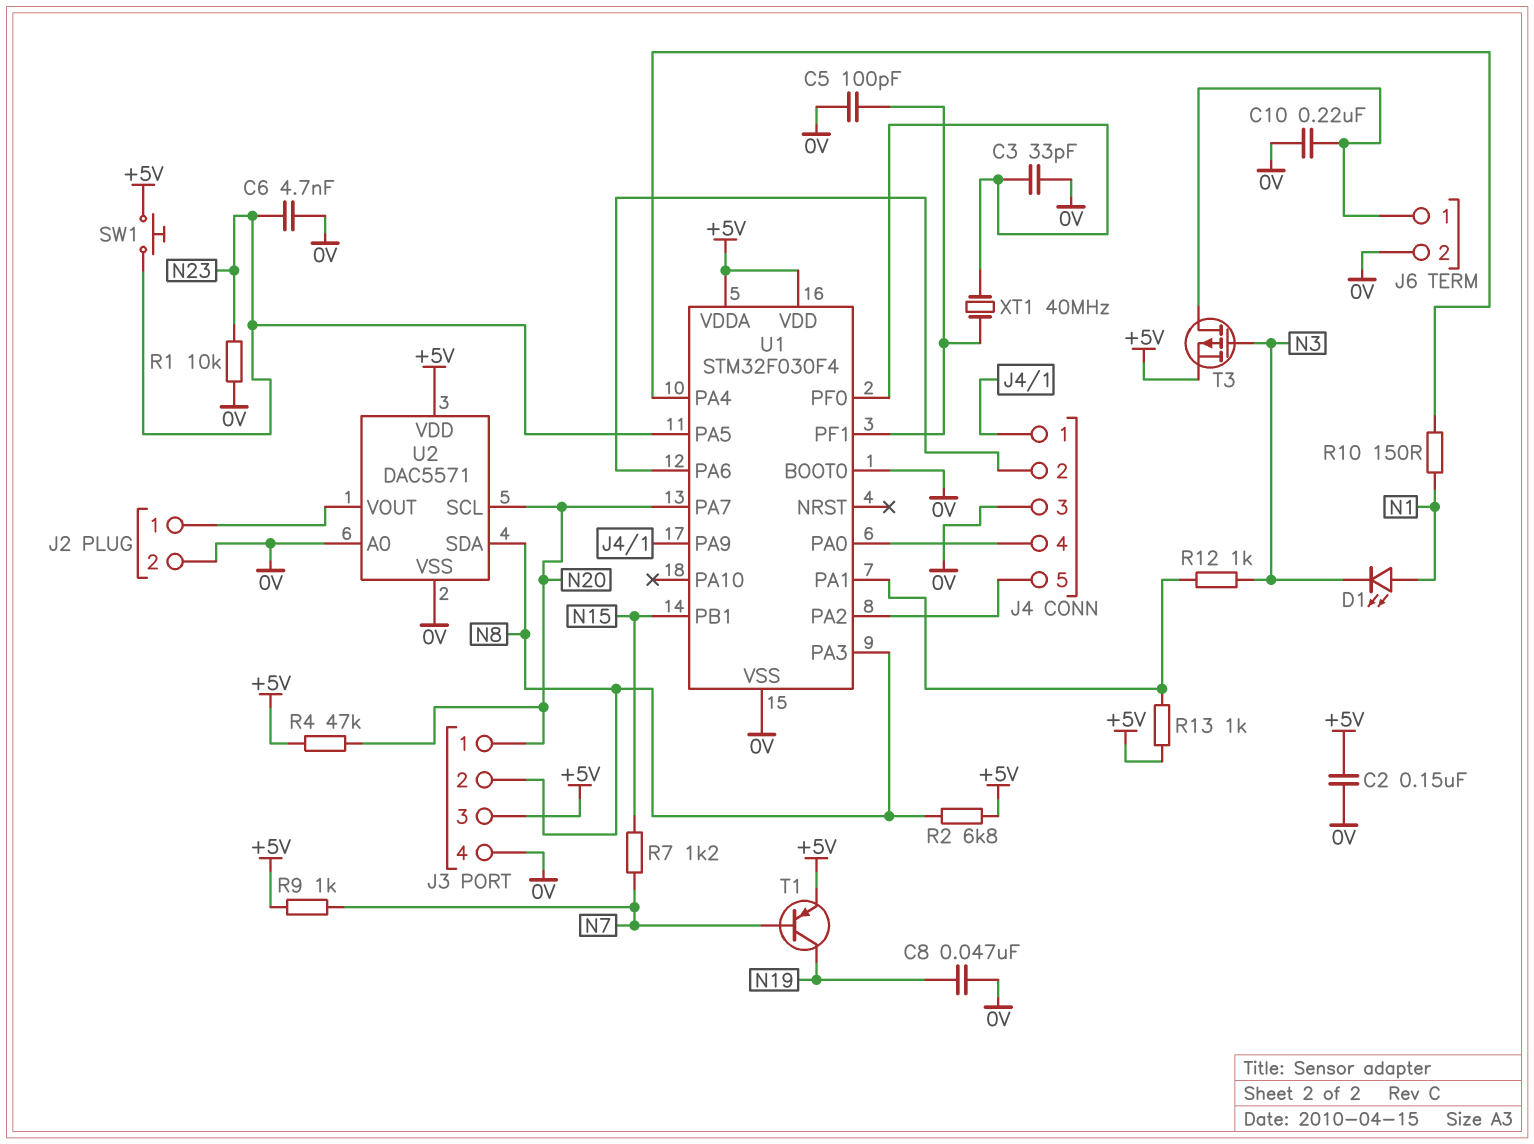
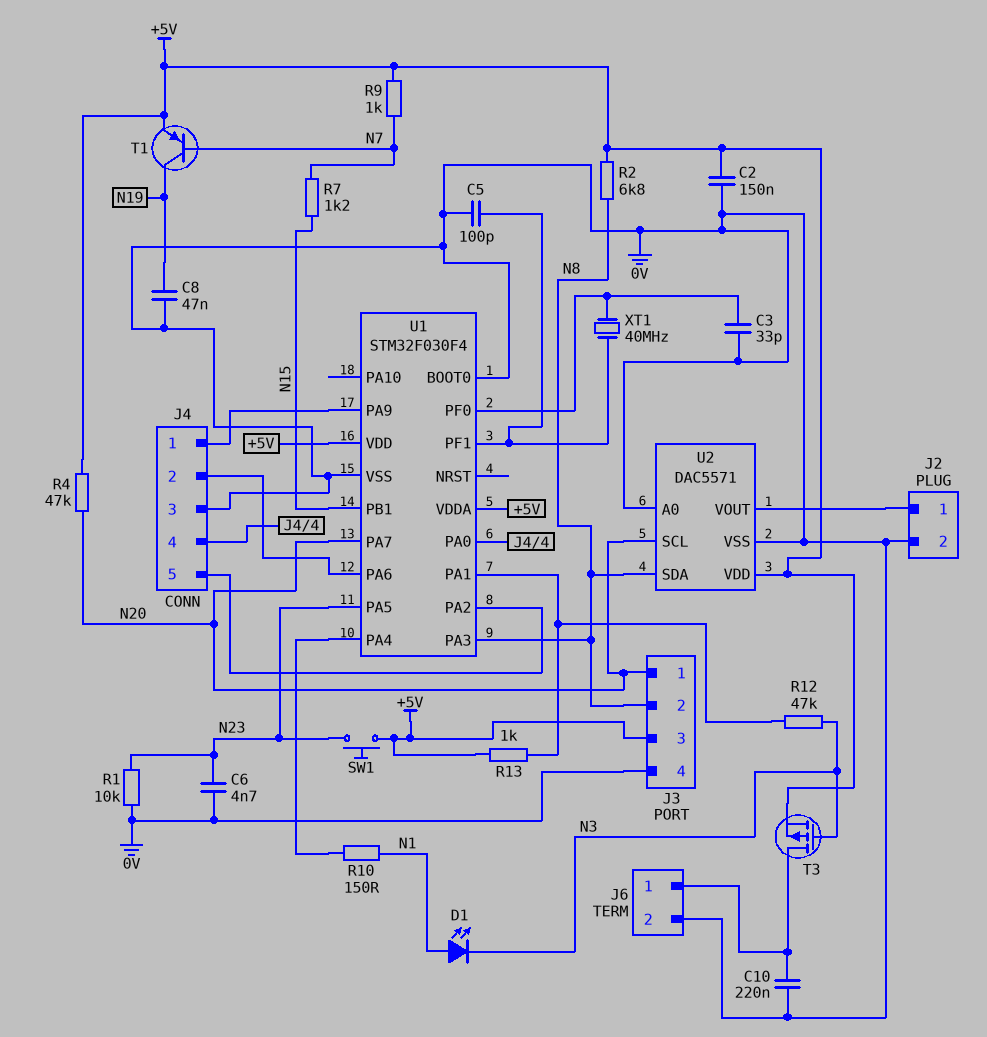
R12: 1k (N3, U1/PA1) -> 47k (N3, U1/PA1)

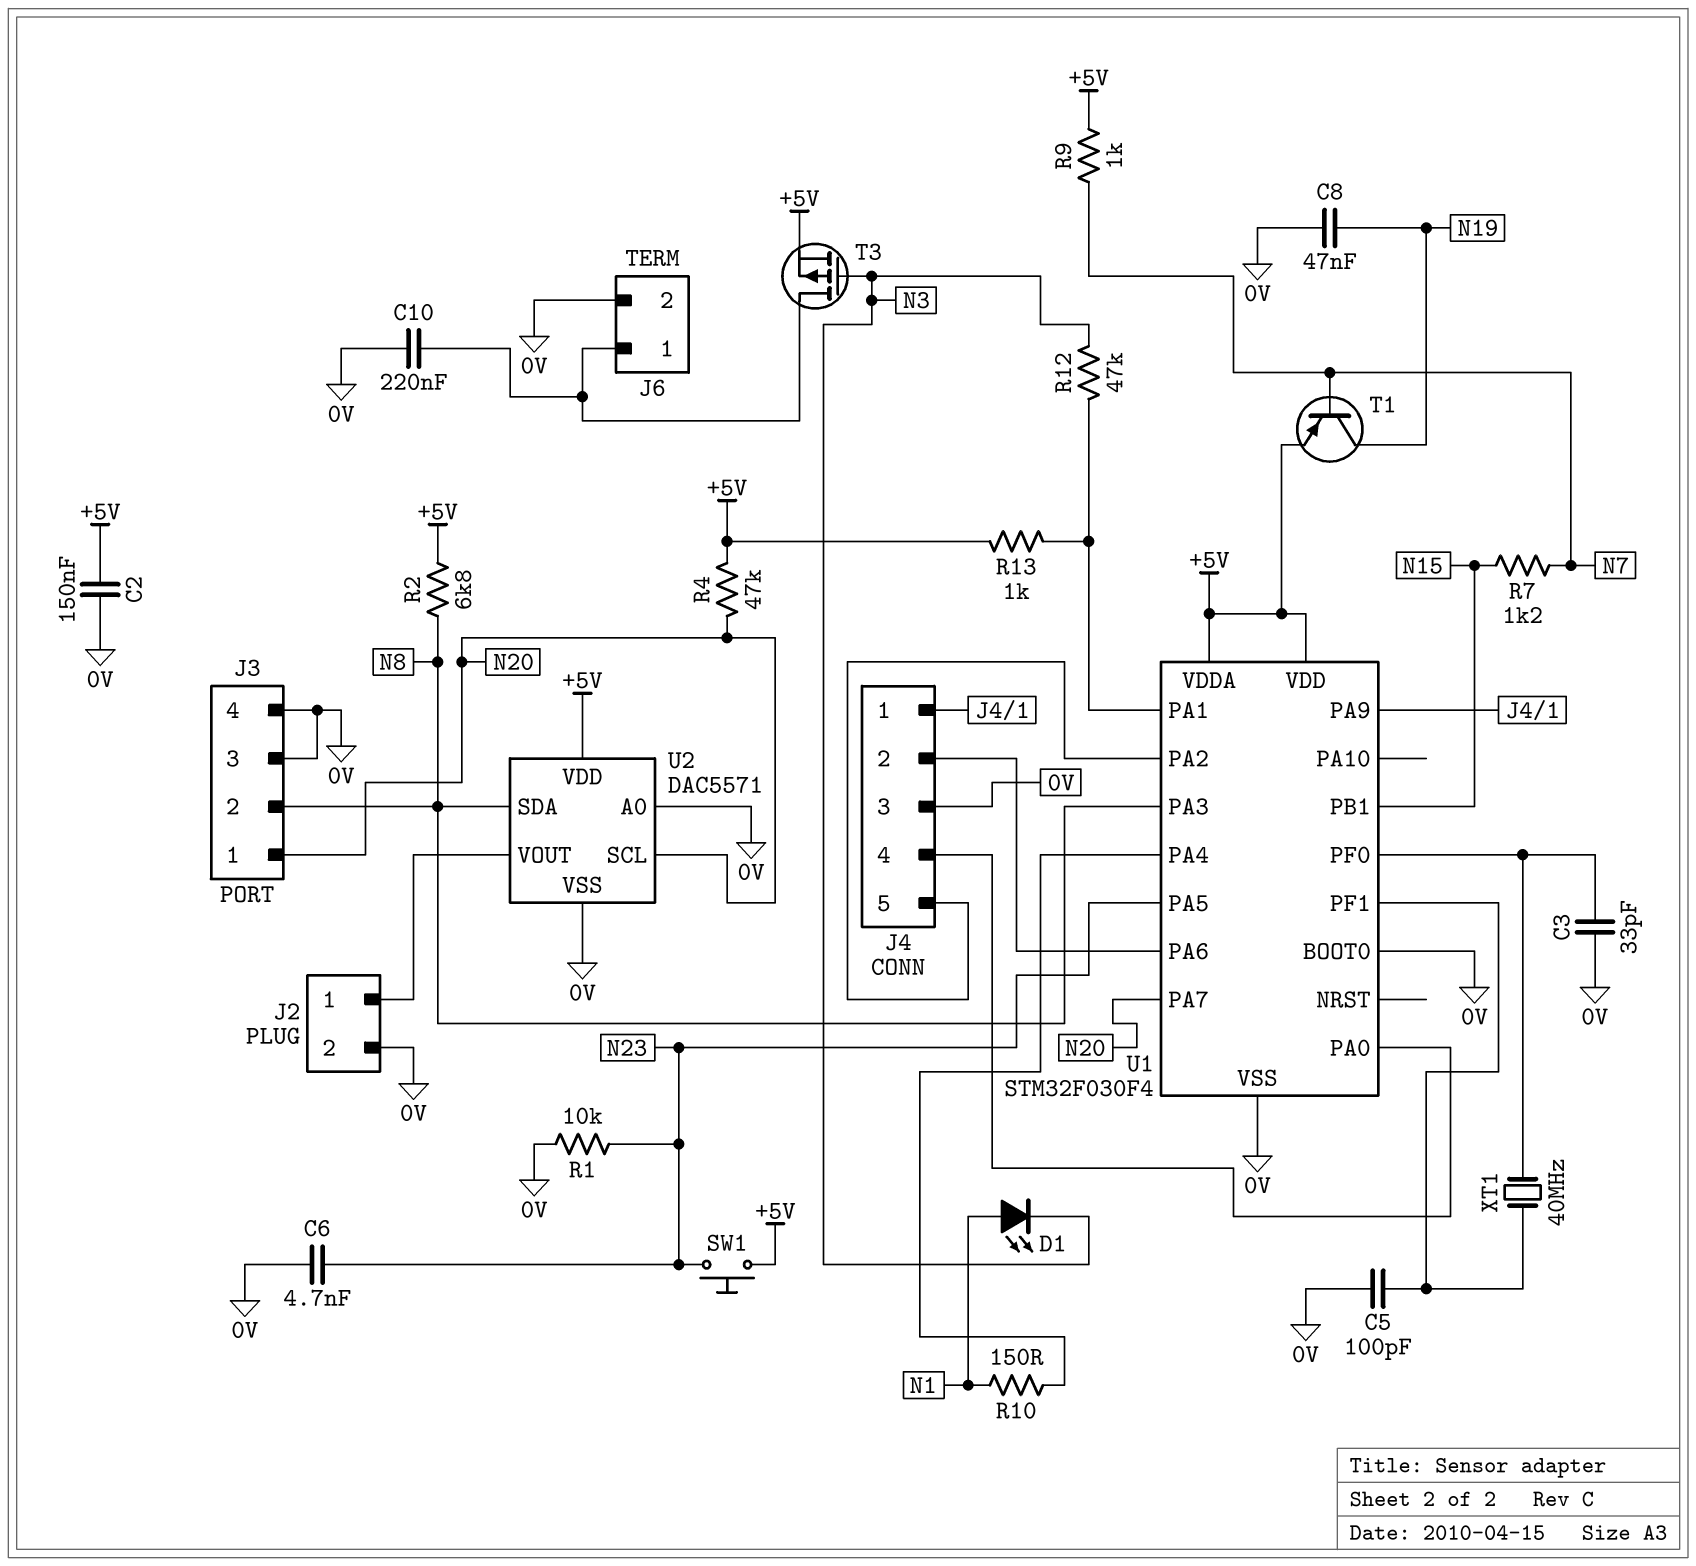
J3 pin 3: +5V -> 0V

